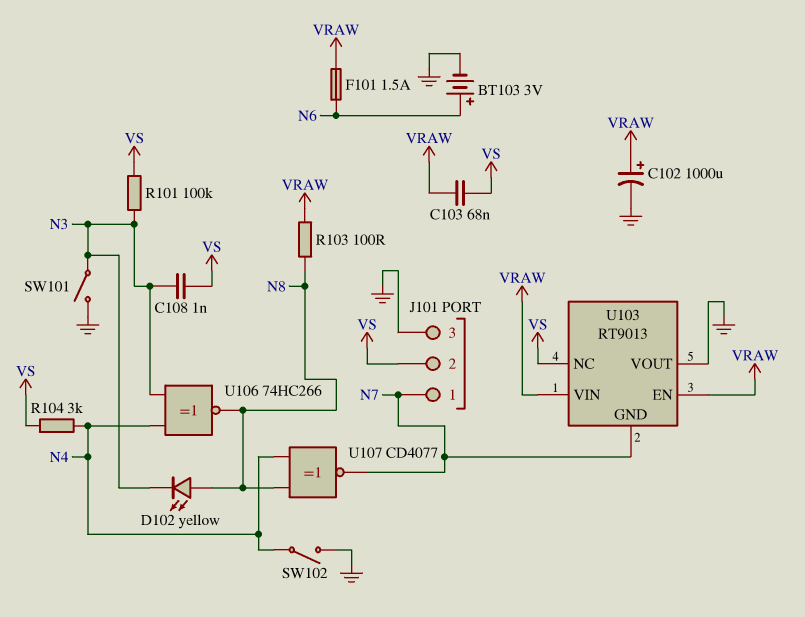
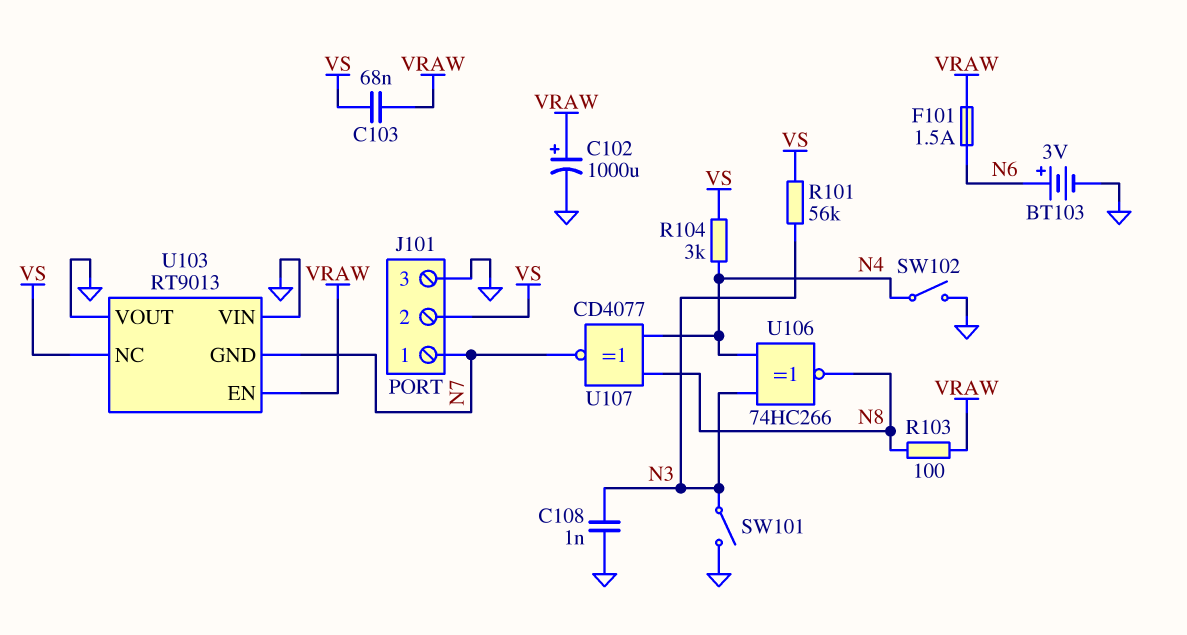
C108: 1nF (N3, VS) -> 1nF (GND, N3)
D102: LED yellow (A N8, K N3) -> none
R101: 100k (N3, VS) -> 56k (N3, VS)
U103 pin VIN: VRAW -> GND

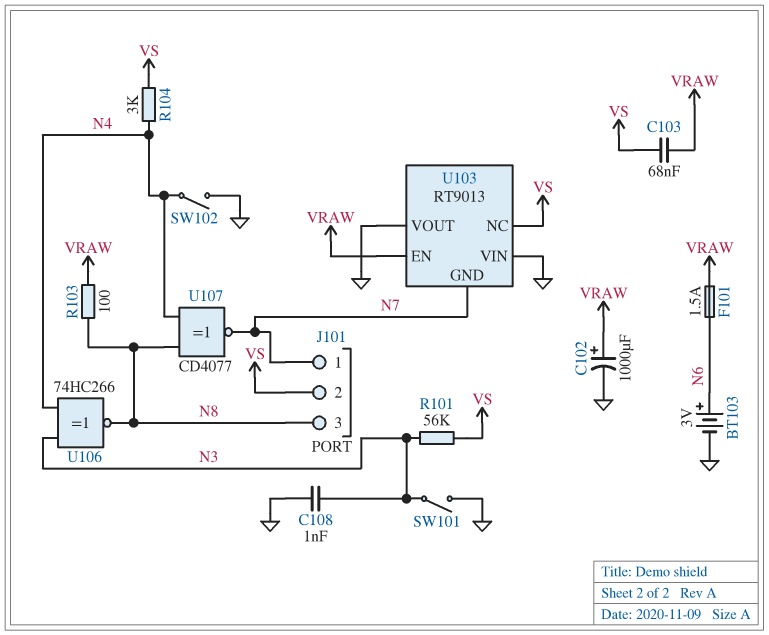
J101 pin 3: GND -> N8

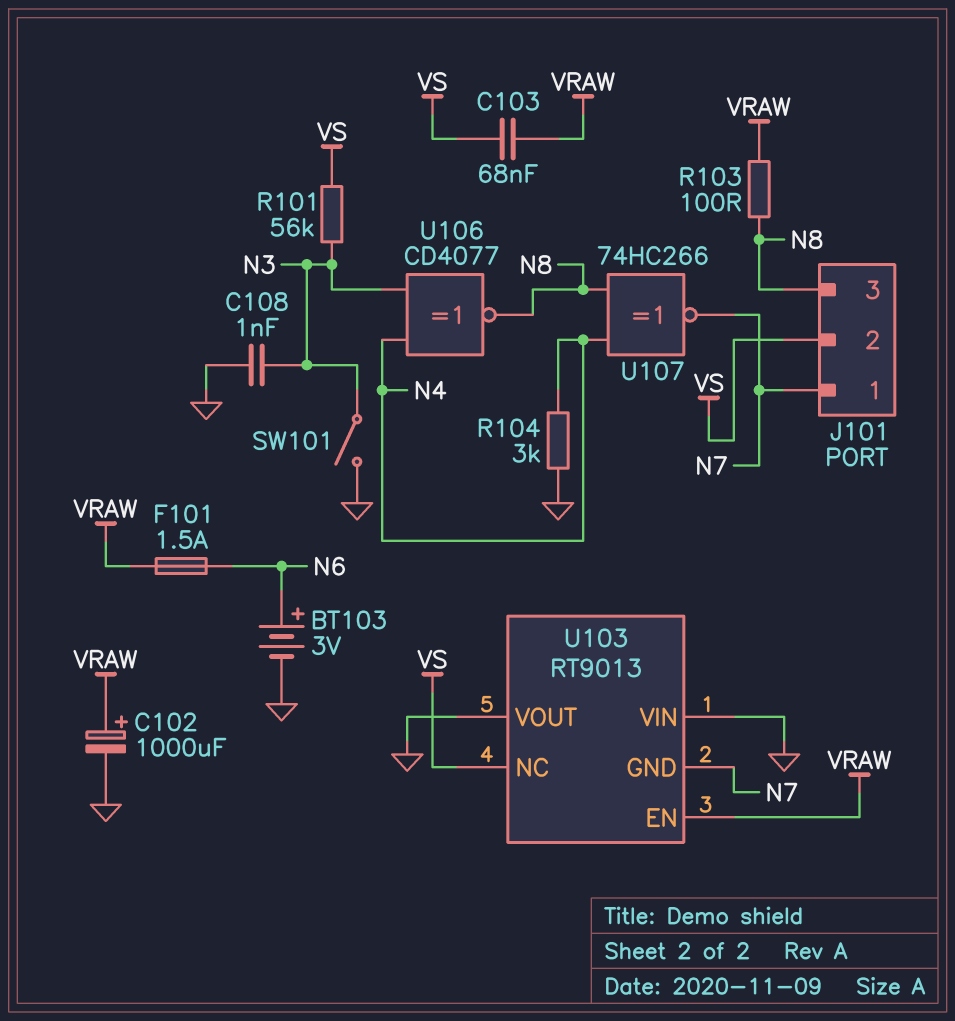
R104: 3k (N4, VS) -> 3k (GND, N4)
SW102: switch (GND, N4) -> none
U106: XNOR 74HC266 (in N3, in N4, out N8) -> XNOR CD4077 (in N3, in N4, out N8)
U107: XNOR CD4077 (in N4, in N8, out N7) -> XNOR 74HC266 (in N4, in N8, out N7)

